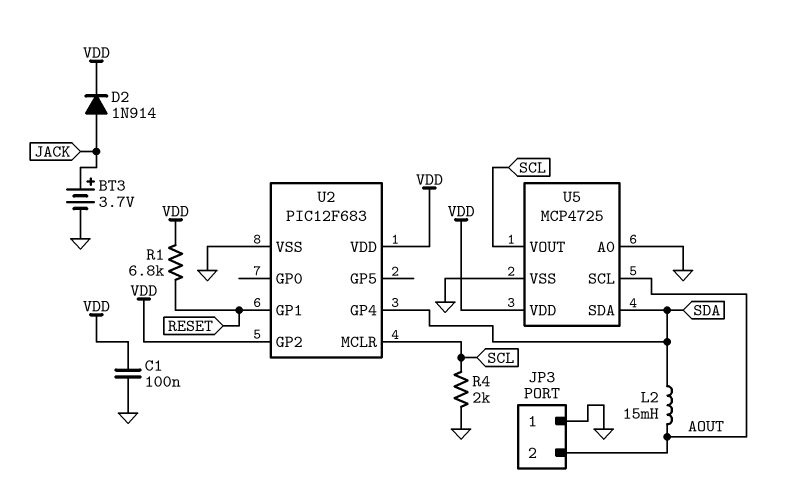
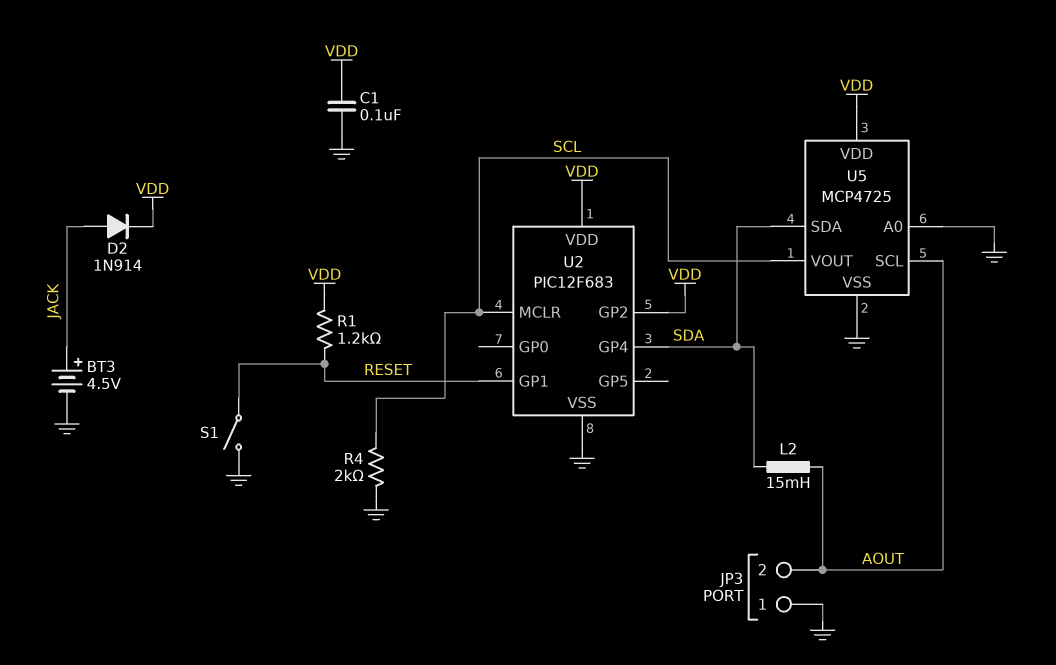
BT3: 3.7V (plus JACK, minus GND) -> 4.5V (plus JACK, minus GND)
R1: 6.8k (RESET, VDD) -> 1.2k (RESET, VDD)
S1: none -> switch (GND, RESET)

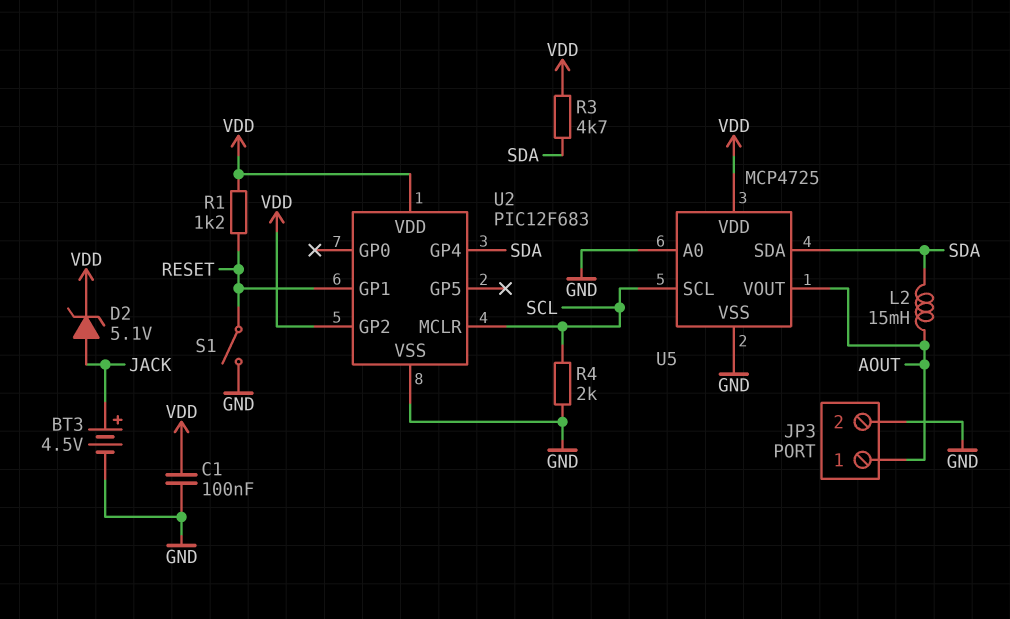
D2: diode 1N914 (A JACK, K VDD) -> zener 5.1V (A JACK, K VDD)
JP3 pin 1: GND -> AOUT
JP3 pin 2: AOUT -> GND
R3: none -> 4.7k (SDA, VDD)
U5 pin SCL: AOUT -> SCL
U5 pin VOUT: SCL -> AOUT

